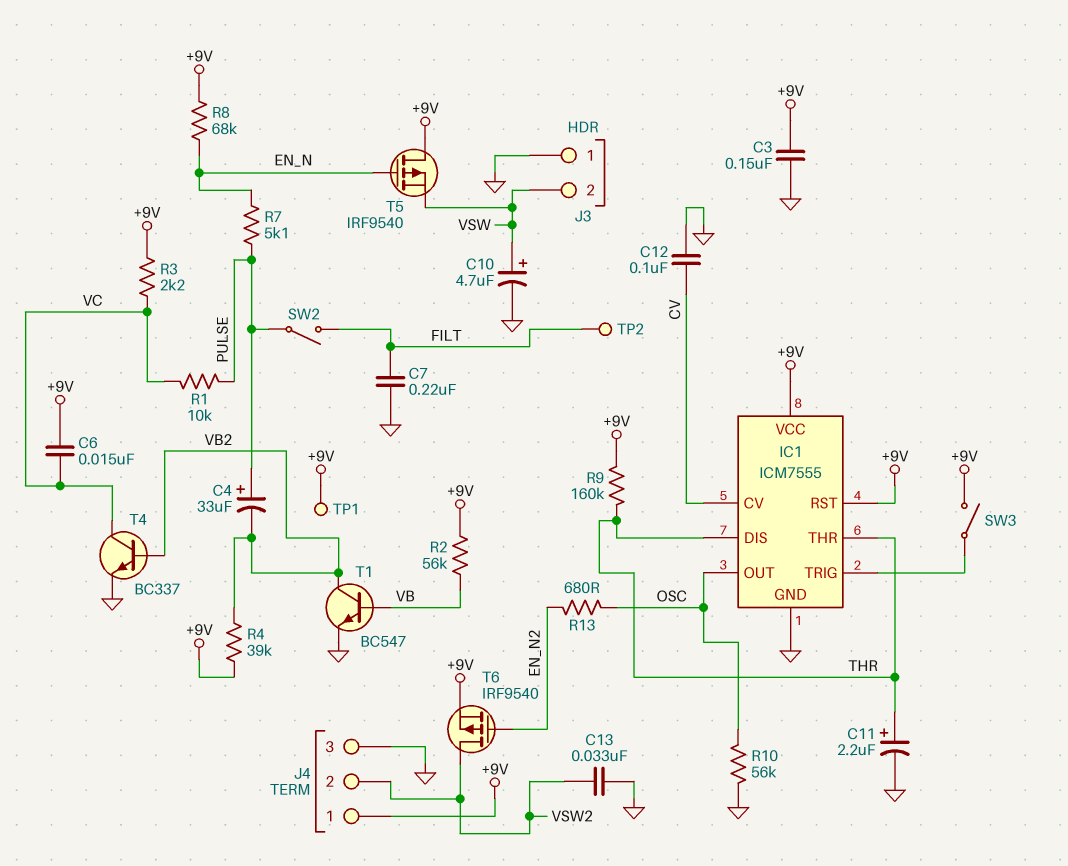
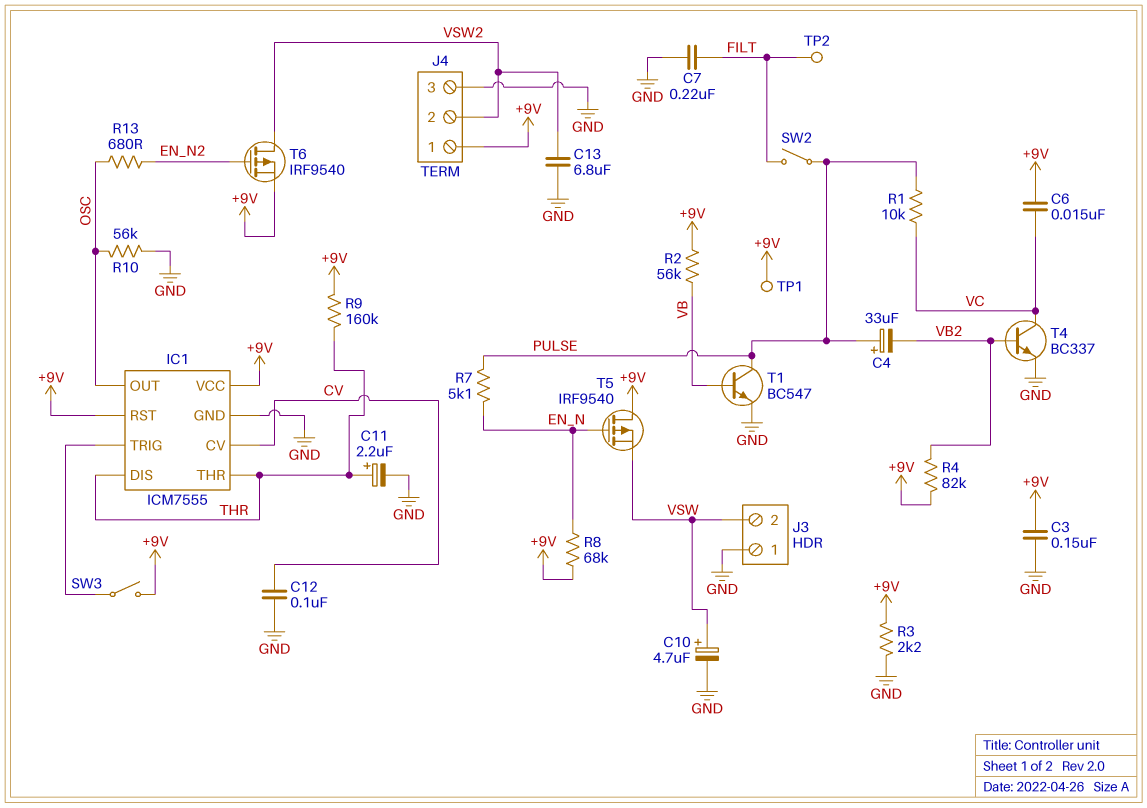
C13: 33nF (GND, VSW2) -> 6.8uF (GND, VSW2)
R3: 2.2k (+9V, VC) -> 2.2k (+9V, GND)
R4: 39k (+9V, VB2) -> 82k (+9V, VB2)
T1: NPN BC547 (B VB, C VB2, E GND) -> NPN BC547 (B VB, C PULSE, E GND)

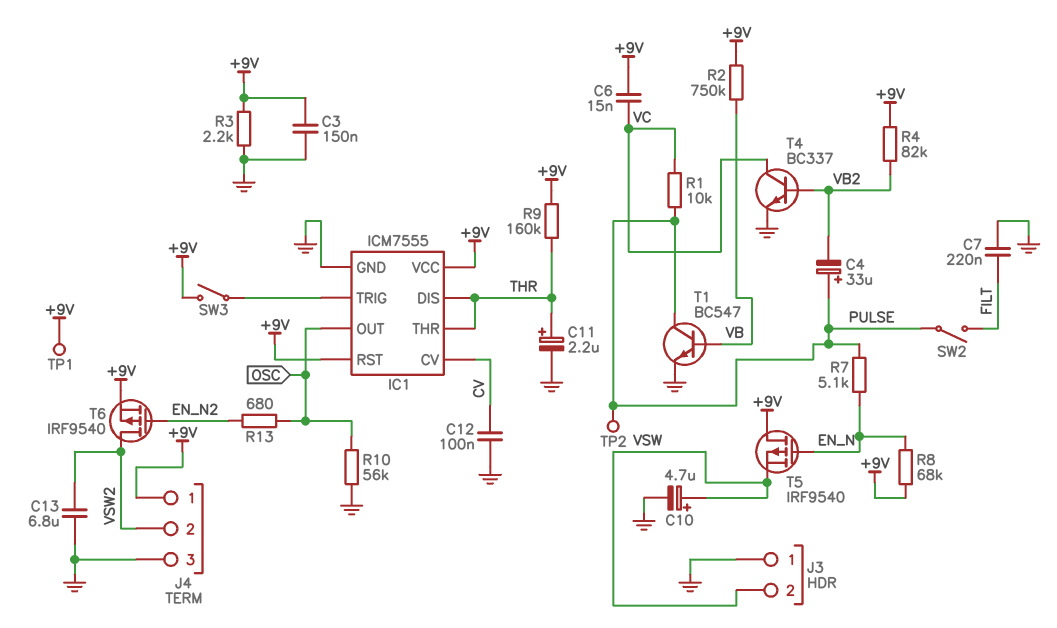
R2: 56k (+9V, VB) -> 750k (+9V, VB)
TP2: test point (FILT) -> test point (PULSE)

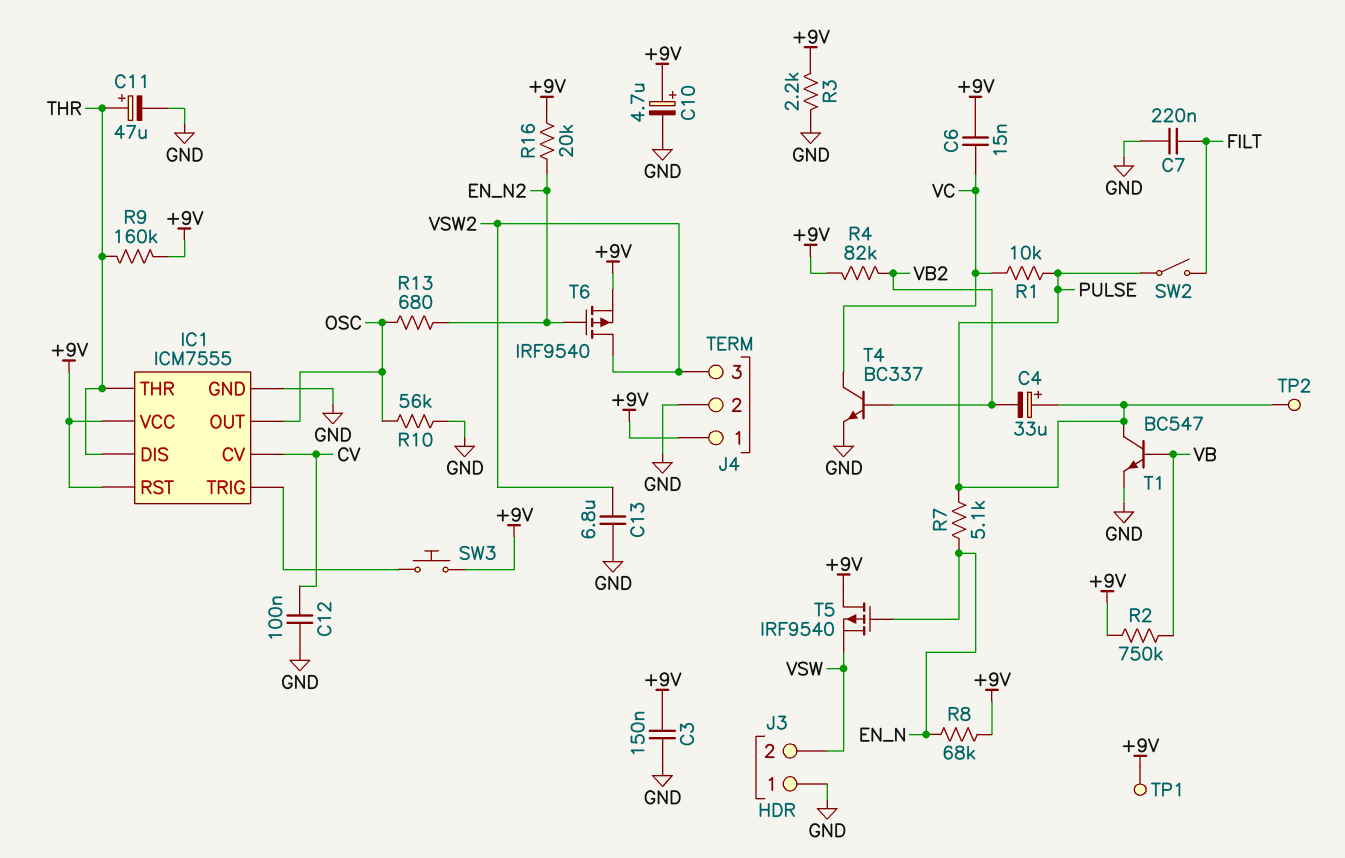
C10: 4.7uF (plus VSW, minus GND) -> 4.7uF (plus +9V, minus GND)
C11: 2.2uF (plus THR, minus GND) -> 47uF (plus THR, minus GND)
J4 pin 2: VSW2 -> GND
J4 pin 3: GND -> VSW2
R16: none -> 20k (+9V, EN_N2)
SW3: switch (+9V, IC1/TRIG) -> button (+9V, IC1/TRIG)

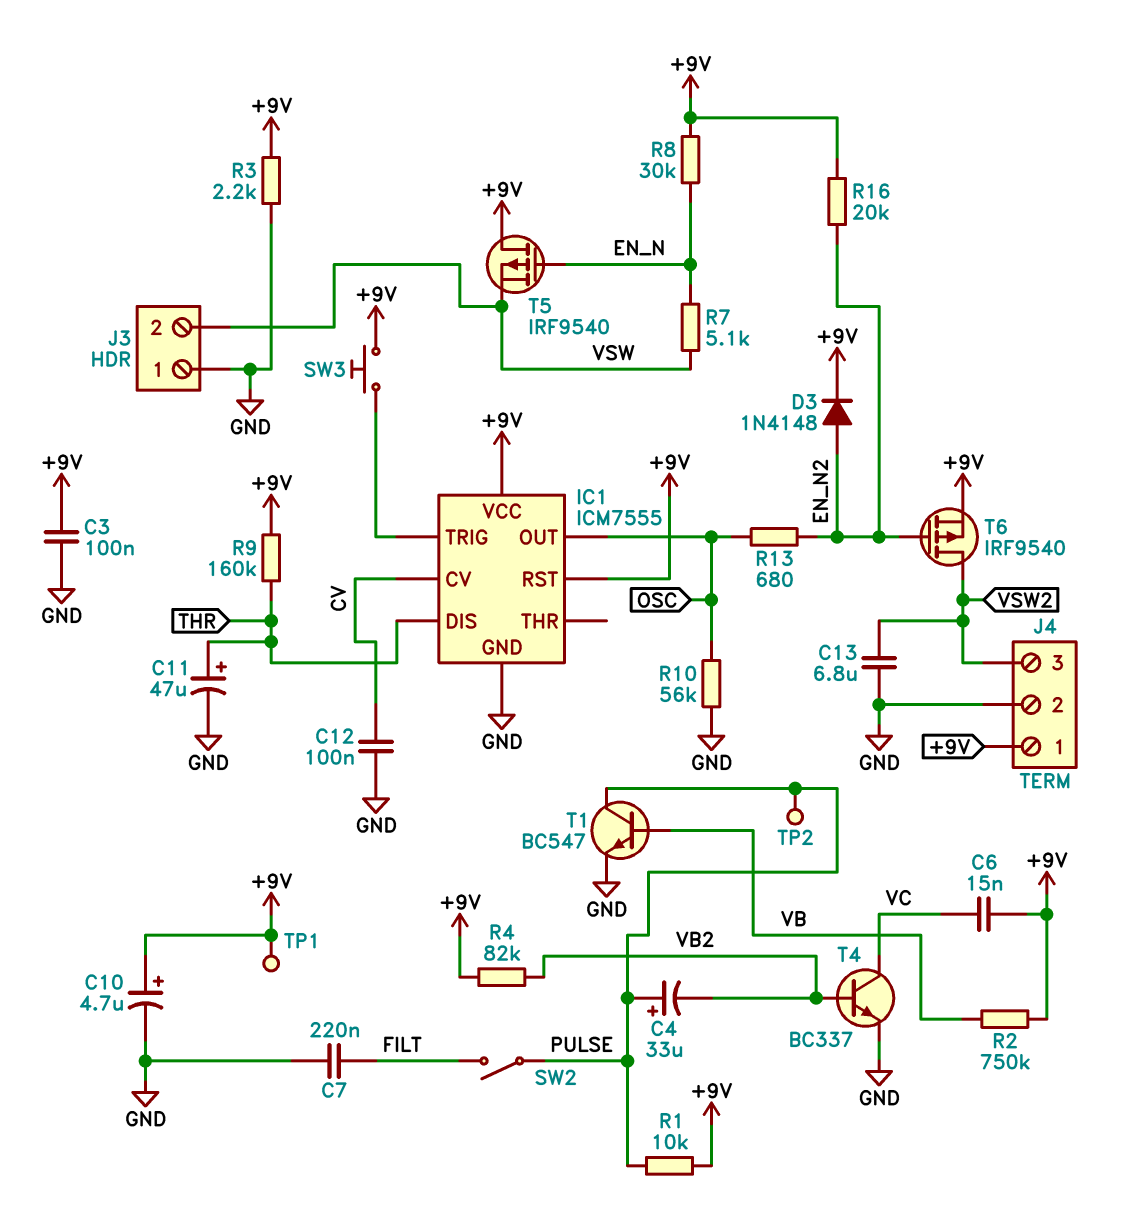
C3: 150nF (+9V, GND) -> 100nF (+9V, GND)
D3: none -> diode 1N4148 (A EN_N2, K +9V)
IC1 pin THR: THR -> none
R1: 10k (PULSE, VC) -> 10k (+9V, PULSE)
R7: 5.1k (EN_N, PULSE) -> 5.1k (EN_N, VSW)
R8: 68k (+9V, EN_N) -> 30k (+9V, EN_N)

